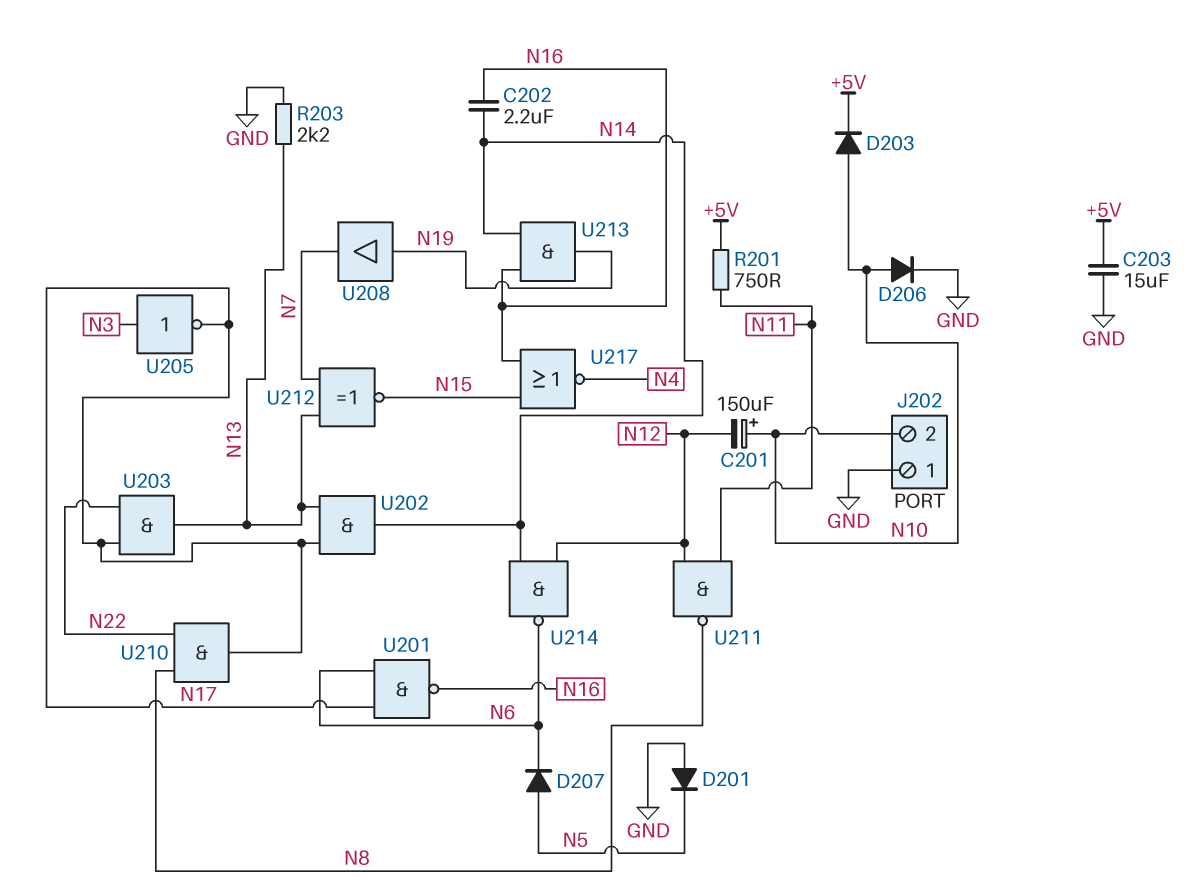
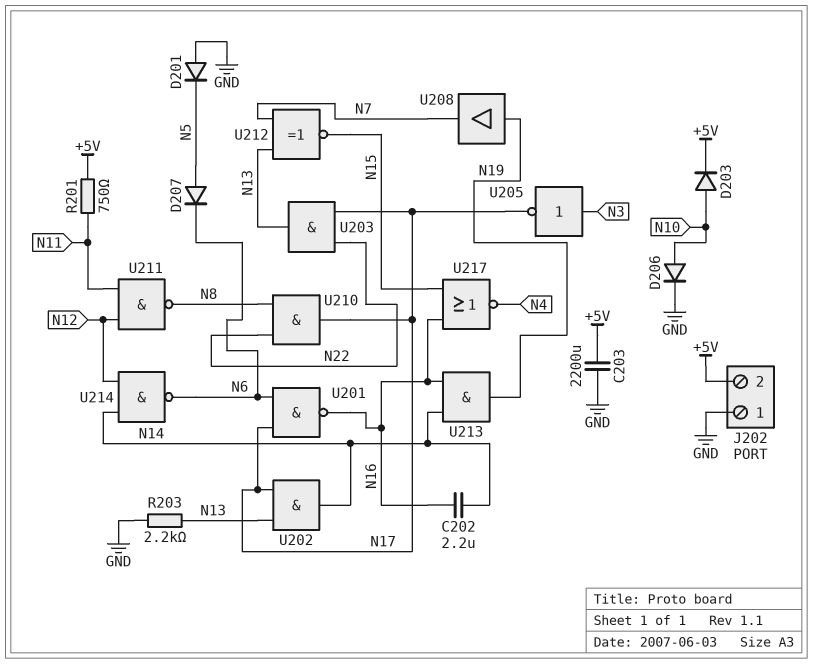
C201: 150uF (plus N10, minus N12) -> none
C203: 15uF (+5V, GND) -> 2200uF (+5V, GND)
J202 pin 2: N10 -> +5V

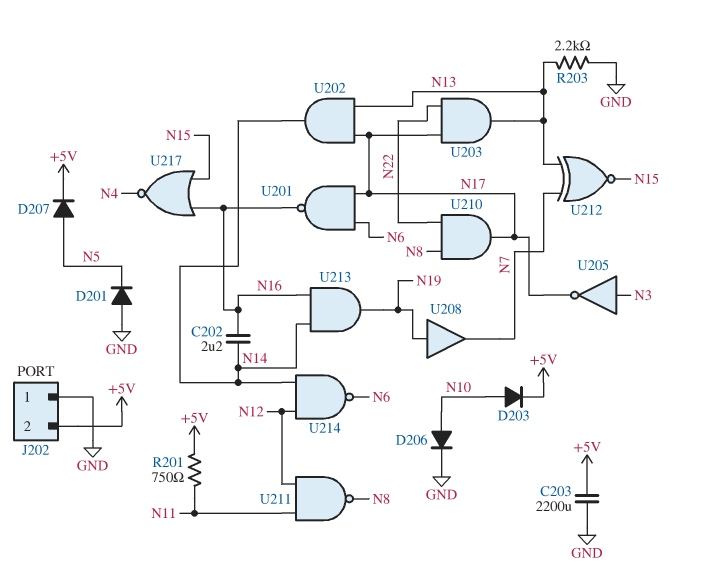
D207: diode (A N5, K N6) -> diode (A N5, K +5V)

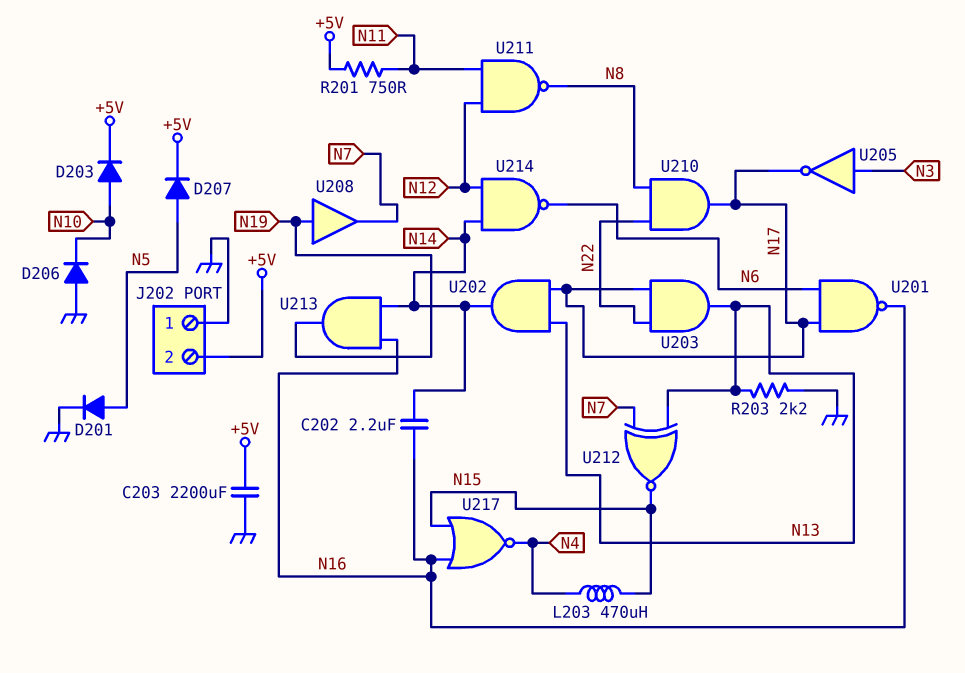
D201: diode (A GND, K N5) -> diode (A N5, K GND)
D206: diode (A N10, K GND) -> diode (A GND, K N10)
L203: none -> 470uH (N4, N15)

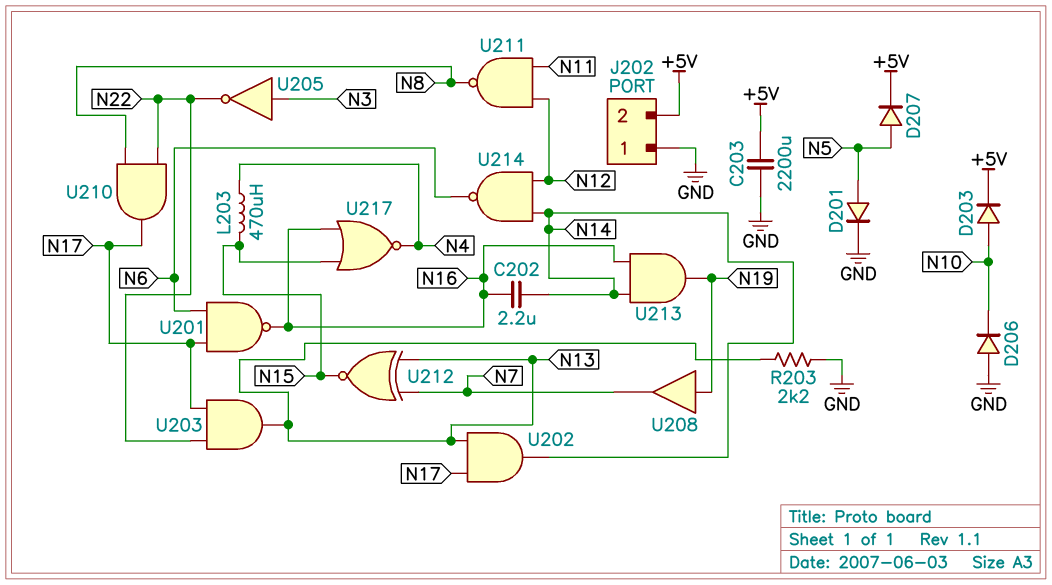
R201: 750 (+5V, N11) -> none
U205: NOT (in N3, out N17) -> NOT (in N3, out N22)

